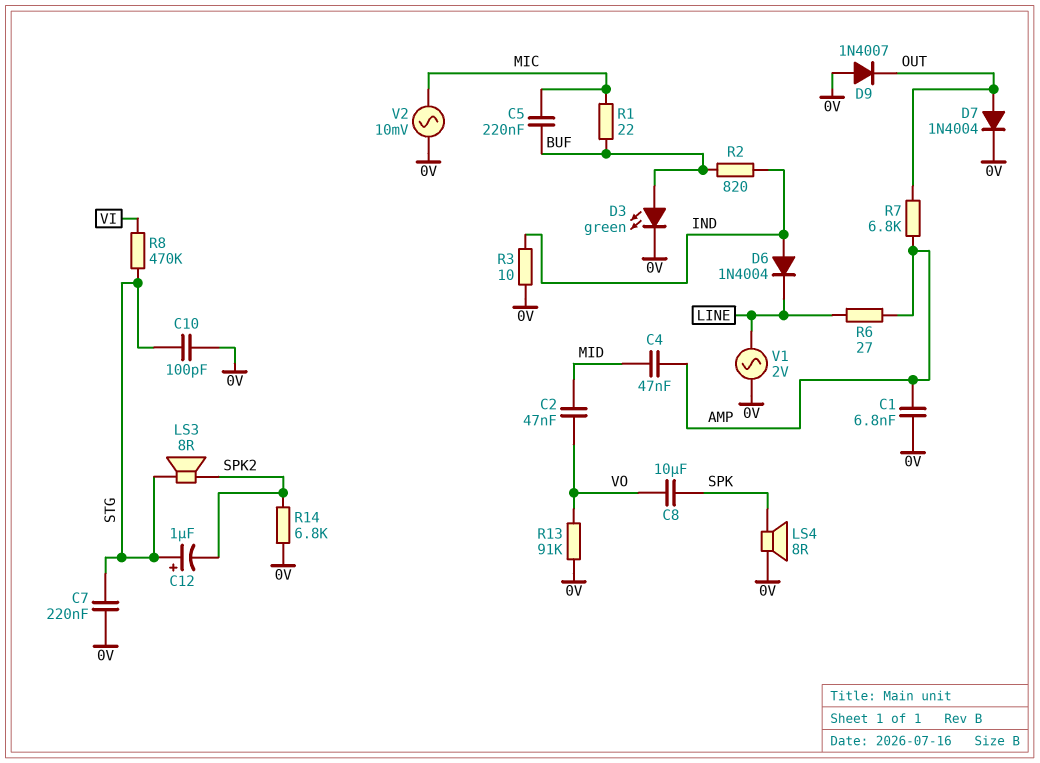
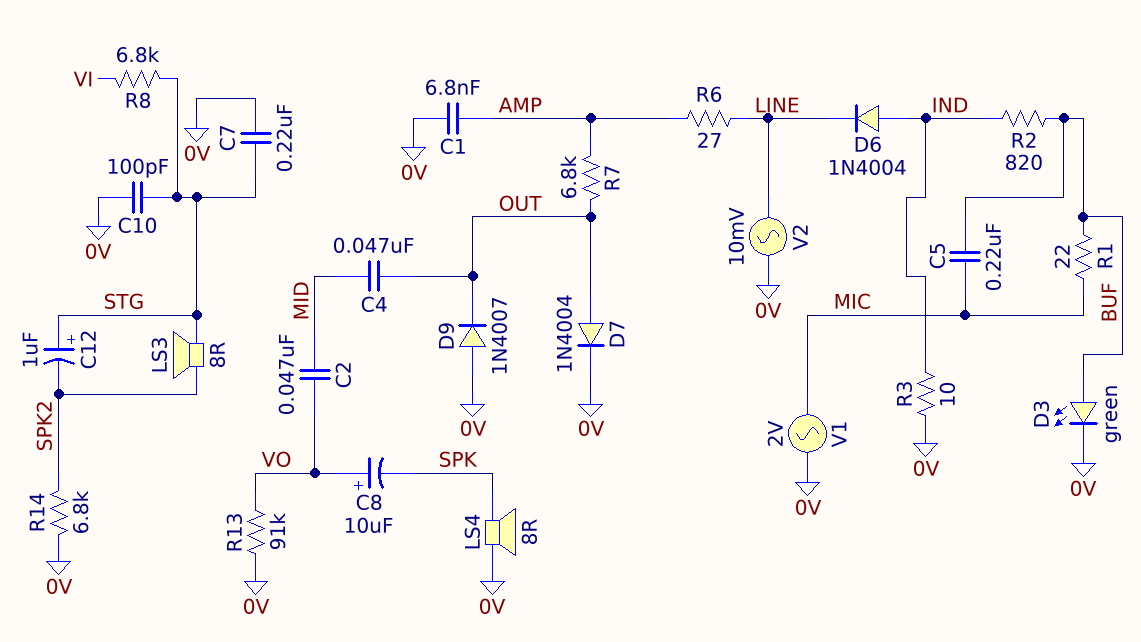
C4: 47nF (AMP, MID) -> 47nF (MID, OUT)
C8: 10uF (SPK, VO) -> 10uF (plus VO, minus SPK)
R8: 470k (STG, VI) -> 6.8k (STG, VI)
V1: AC 2V (0V, LINE) -> AC 2V (0V, MIC)
V2: AC 10mV (0V, MIC) -> AC 10mV (0V, LINE)

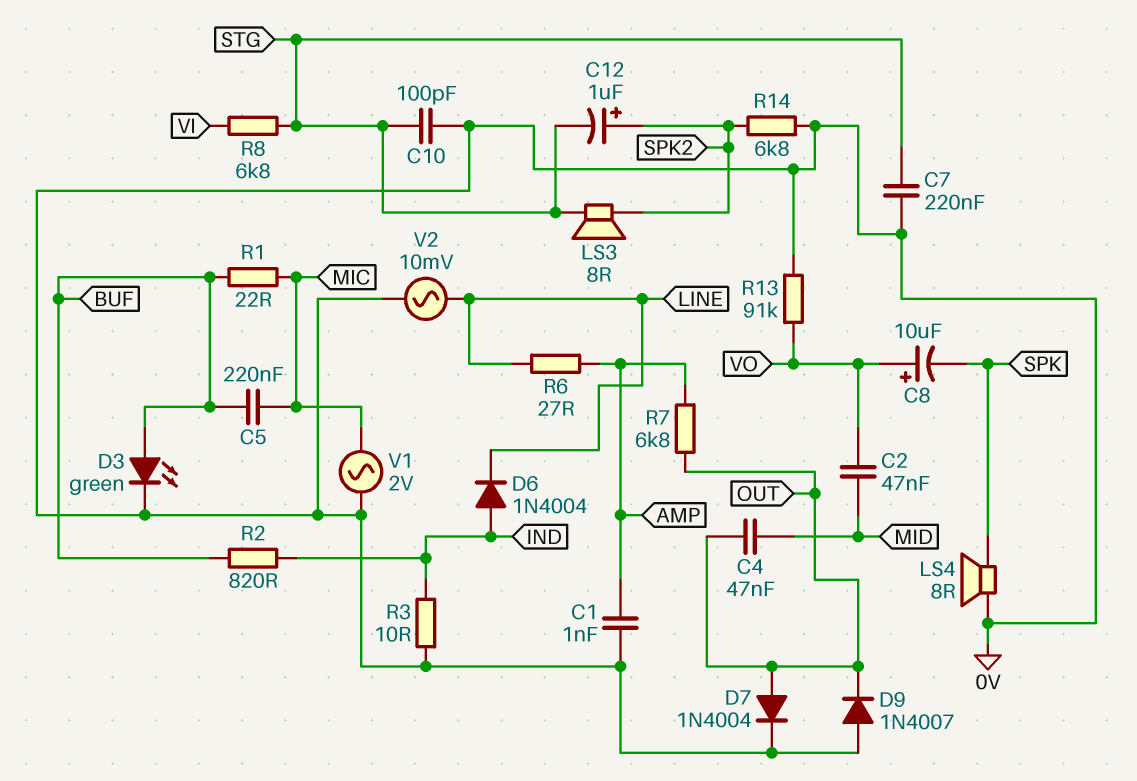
C1: 6.8nF (0V, AMP) -> 1nF (0V, AMP)
C12: 1uF (plus STG, minus SPK2) -> 1uF (plus SPK2, minus STG)

